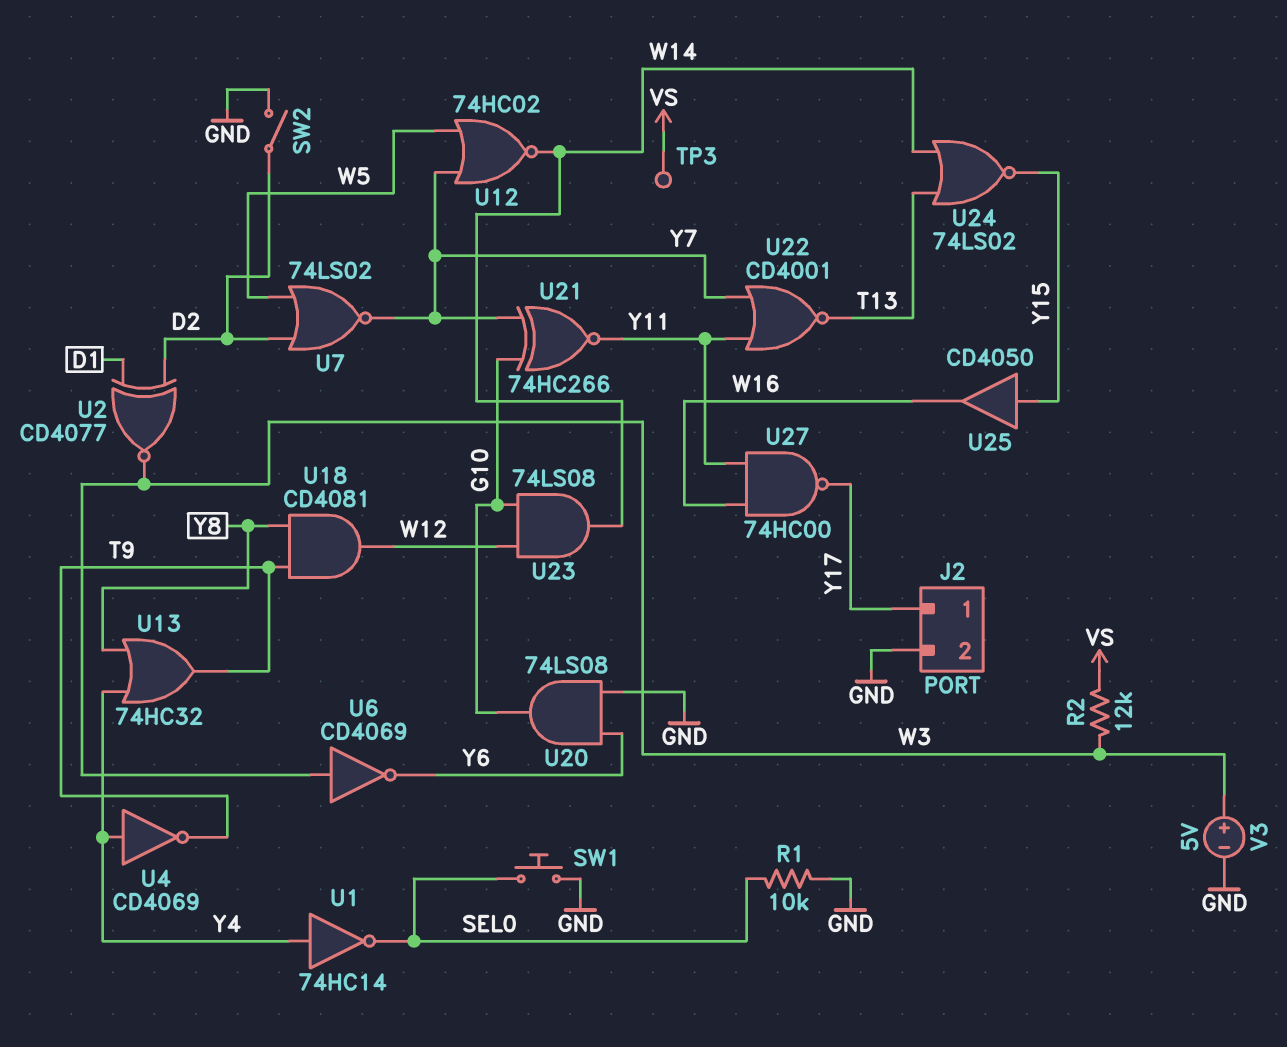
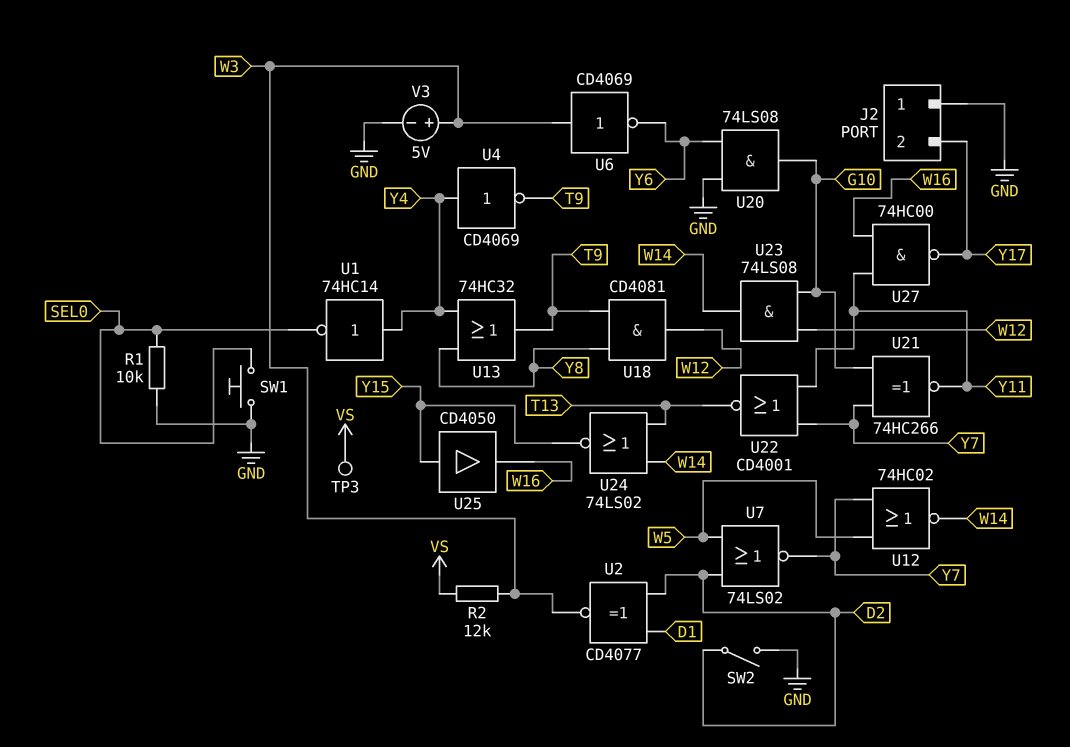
J2 pin 1: Y17 -> GND
J2 pin 2: GND -> Y17

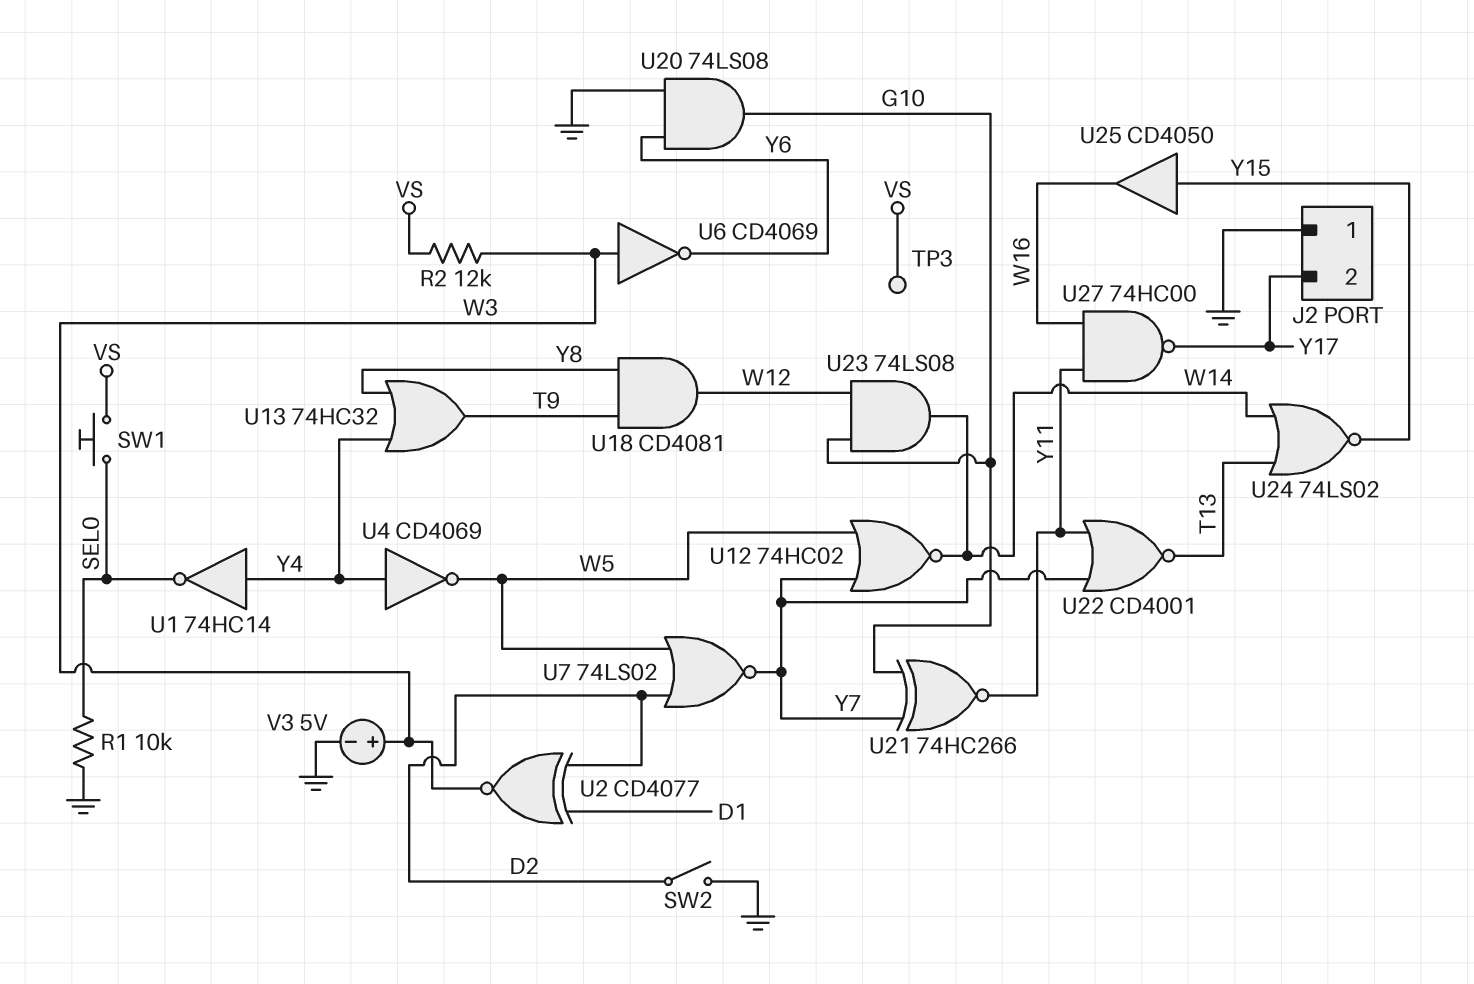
SW1: button (GND, SEL0) -> button (SEL0, VS)
U4: NOT CD4069 (in Y4, out T9) -> NOT CD4069 (in Y4, out W5)

